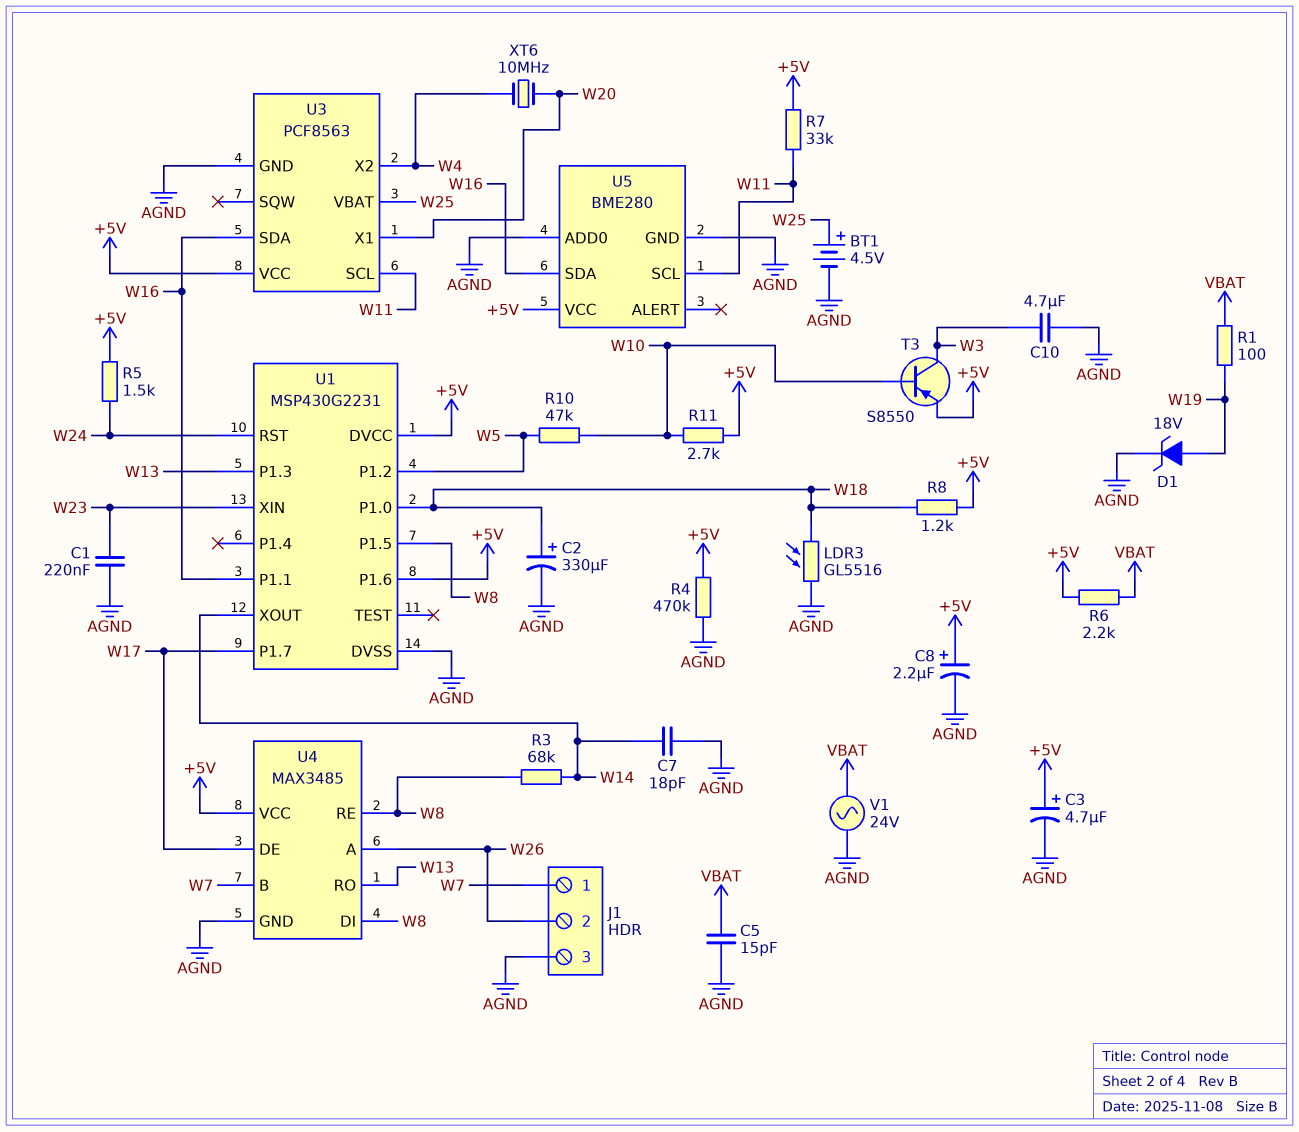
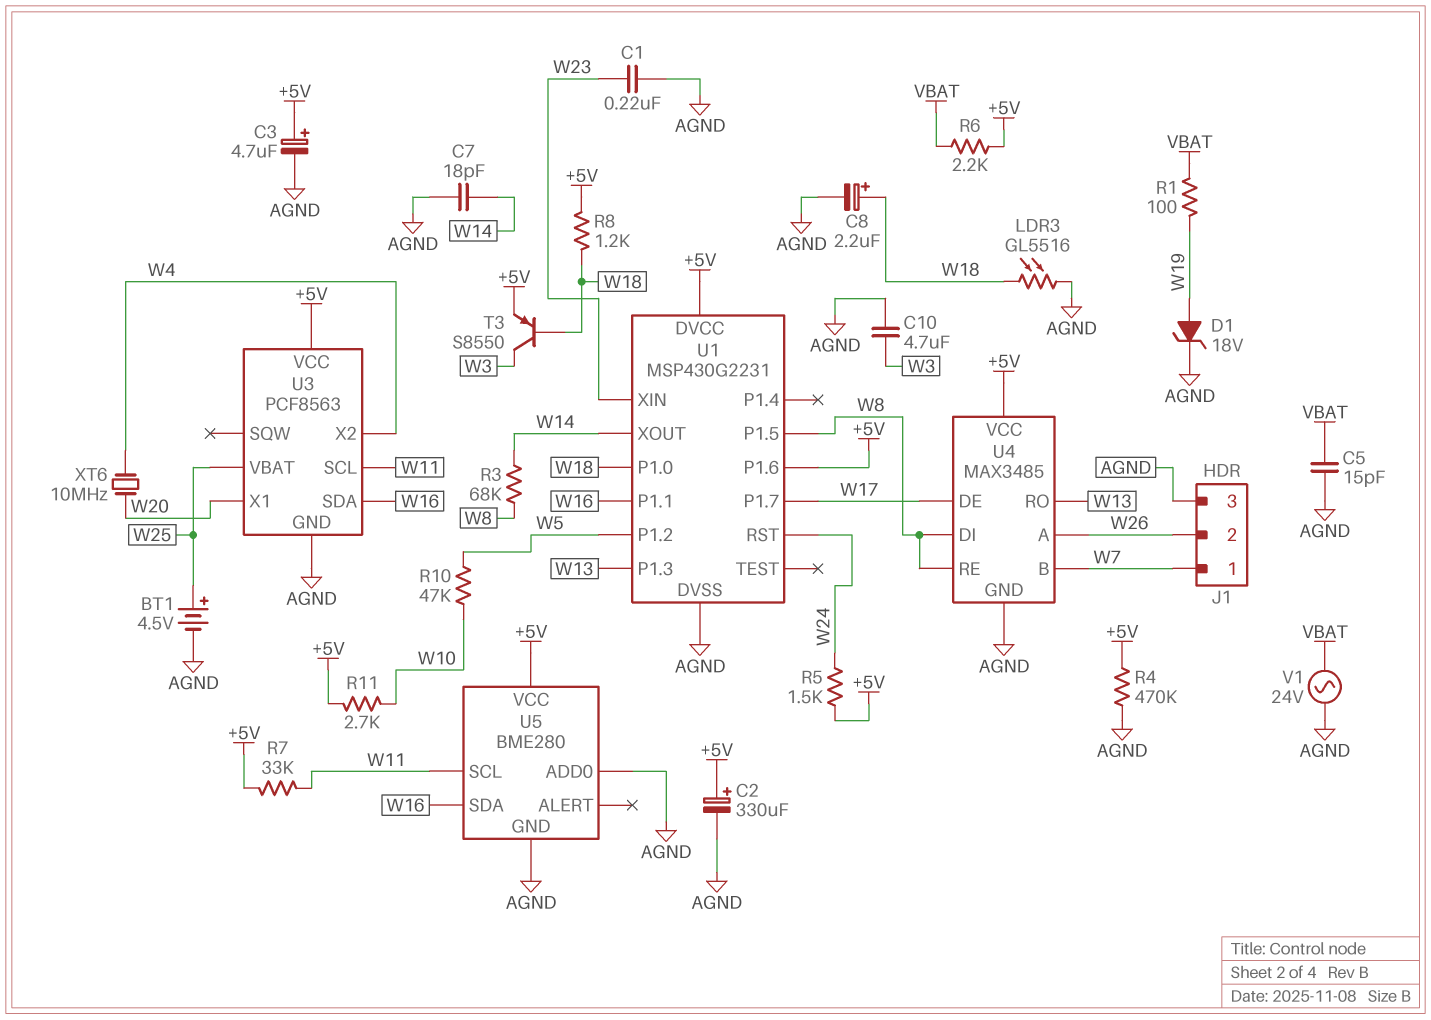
C2: 330uF (plus W18, minus AGND) -> 330uF (plus +5V, minus AGND)
C8: 2.2uF (plus +5V, minus AGND) -> 2.2uF (plus W18, minus AGND)
T3: PNP S8550 (B W10, C W3, E +5V) -> PNP S8550 (B W18, C W3, E +5V)

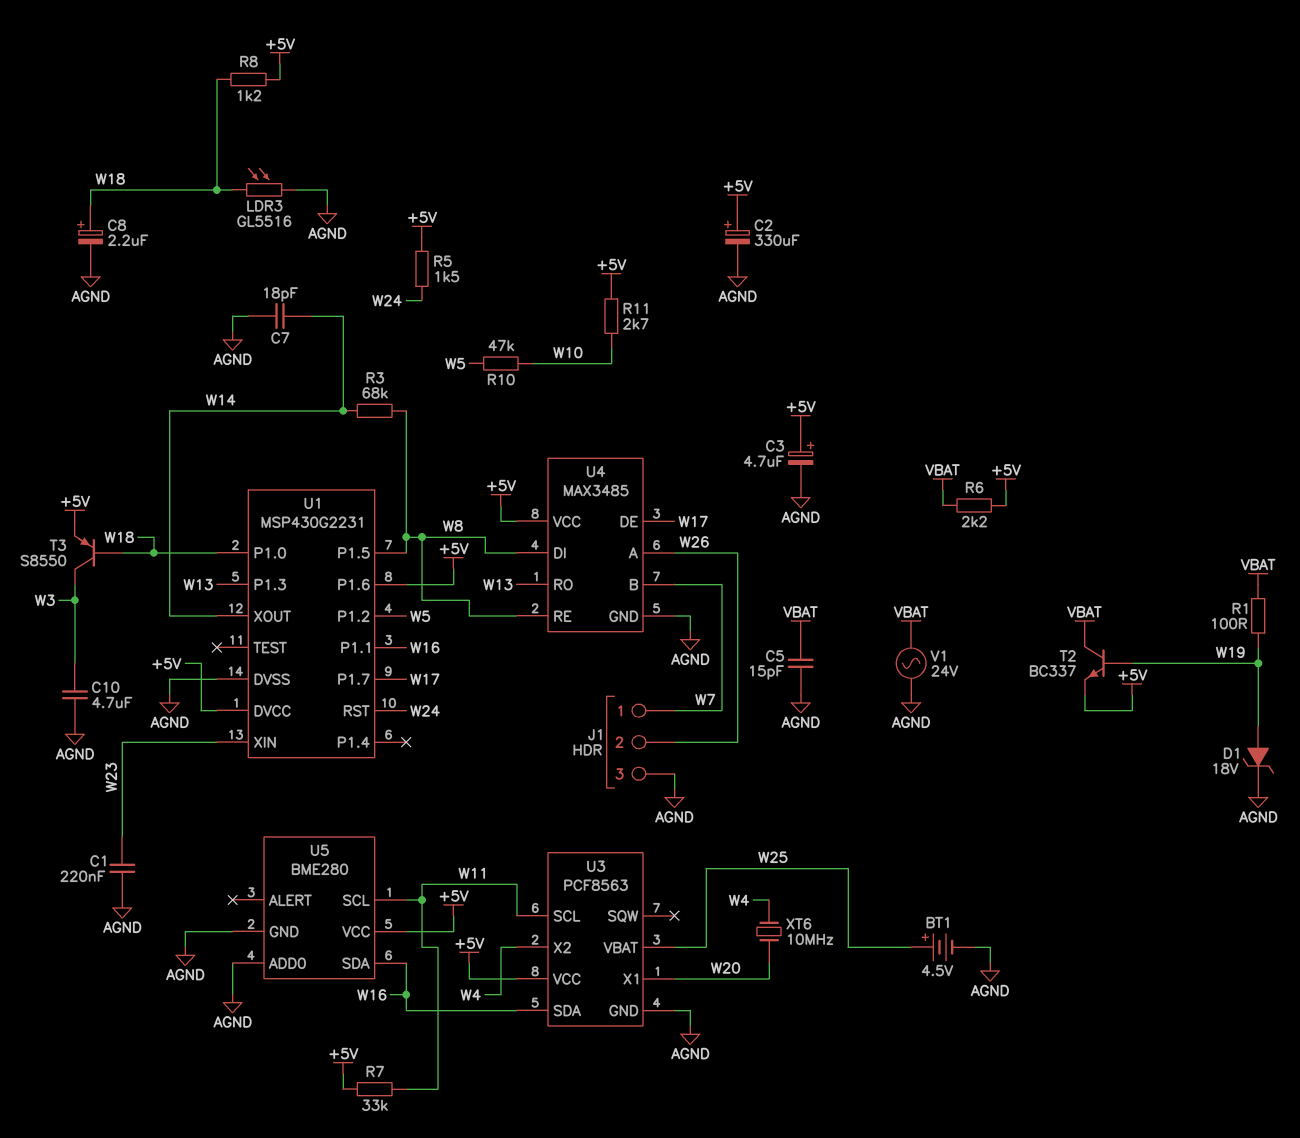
R4: 470k (+5V, AGND) -> none
T2: none -> NPN BC337 (B W19, C VBAT, E +5V)

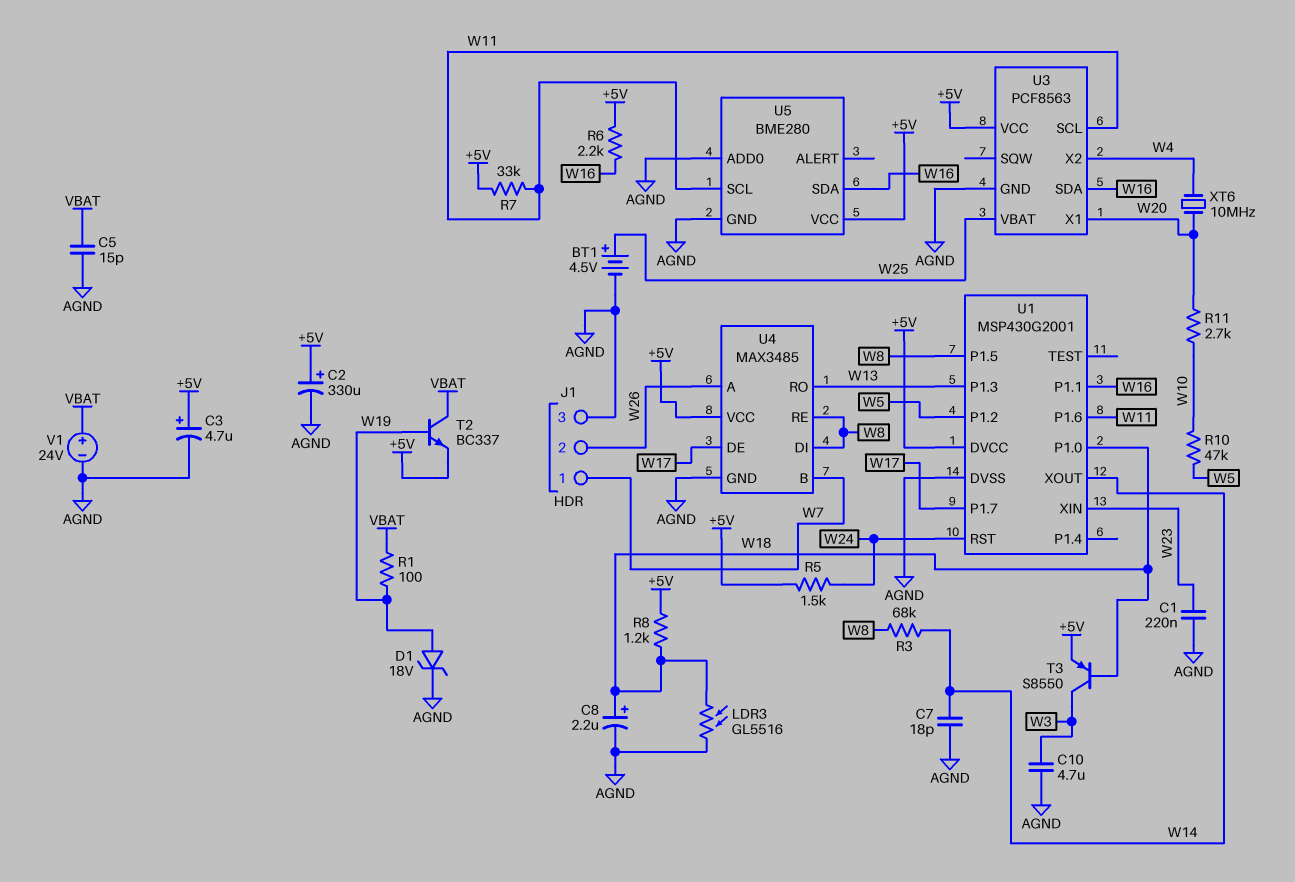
R6: 2.2k (+5V, VBAT) -> 2.2k (+5V, W16)
R11: 2.7k (+5V, W10) -> 2.7k (W10, W20)
U1: MSP430G2231 -> MSP430G2001
U1 pin P1.6: +5V -> W11
V1: AC 24V (AGND, VBAT) -> 24V (plus VBAT, minus AGND)

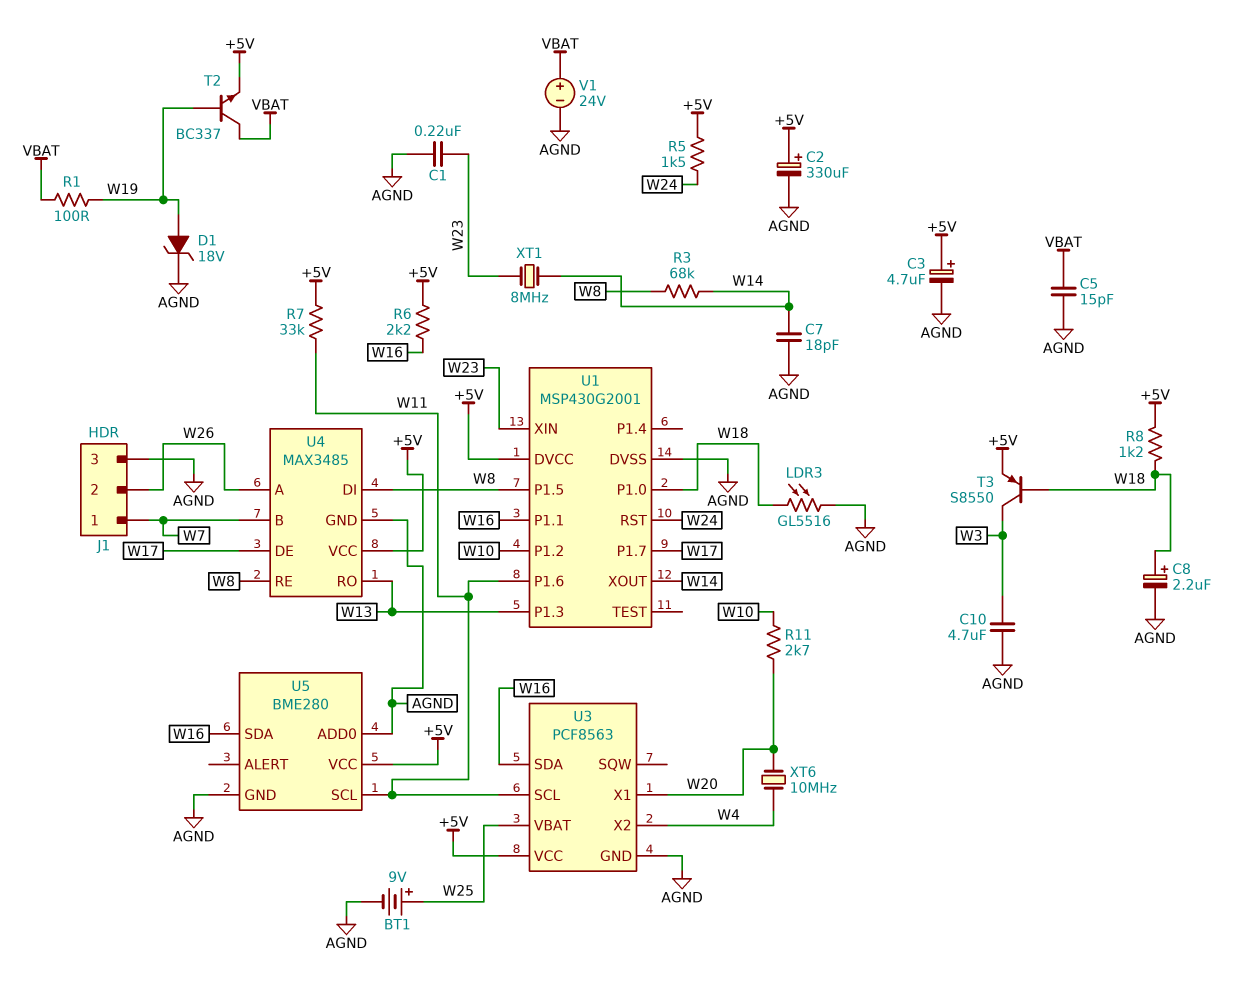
BT1: 4.5V (plus W25, minus AGND) -> 9V (plus W25, minus AGND)
R10: 47k (W5, W10) -> none
U1 pin P1.2: W5 -> W10
XT1: none -> 8MHz (W14, W23)

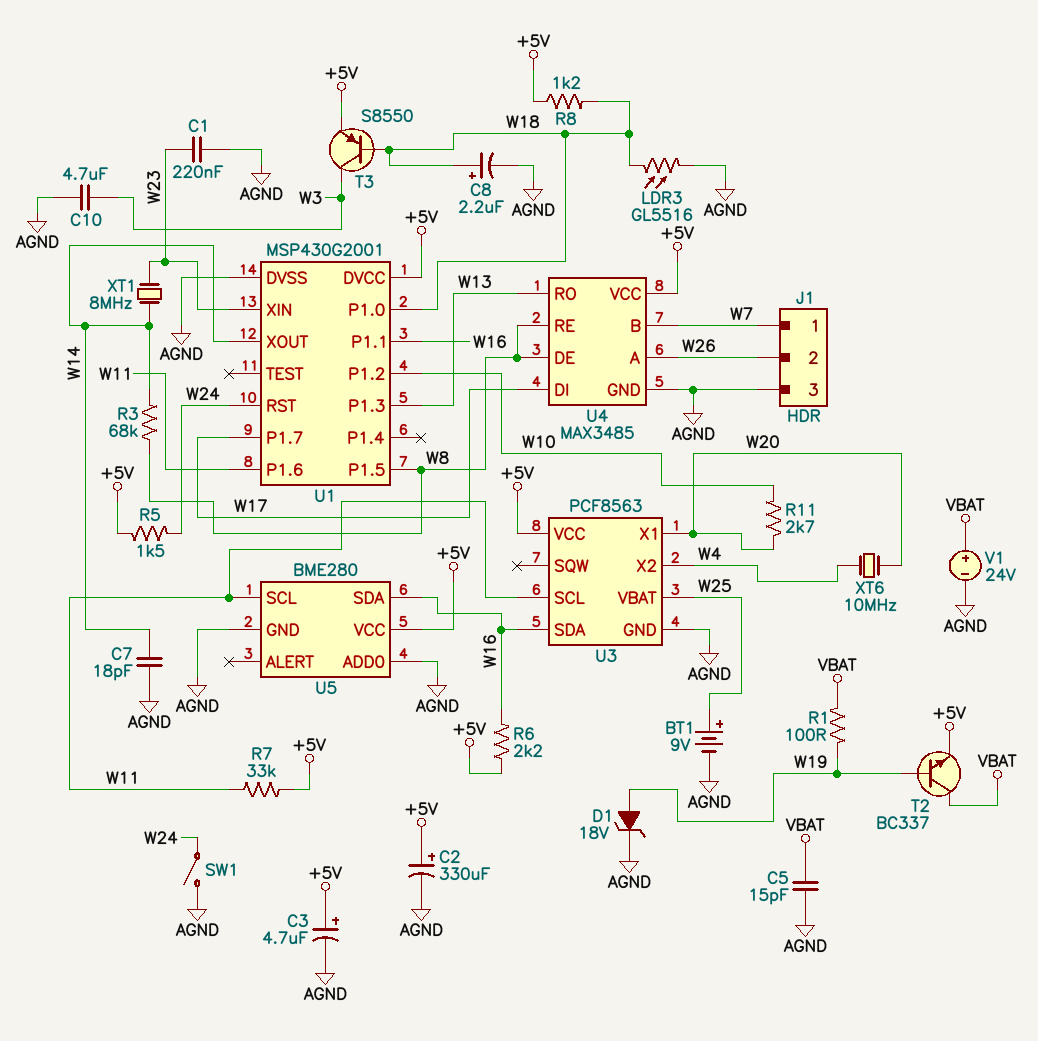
SW1: none -> switch (AGND, W24)
U4 pin DE: W17 -> W8
U4 pin DI: W8 -> W17

